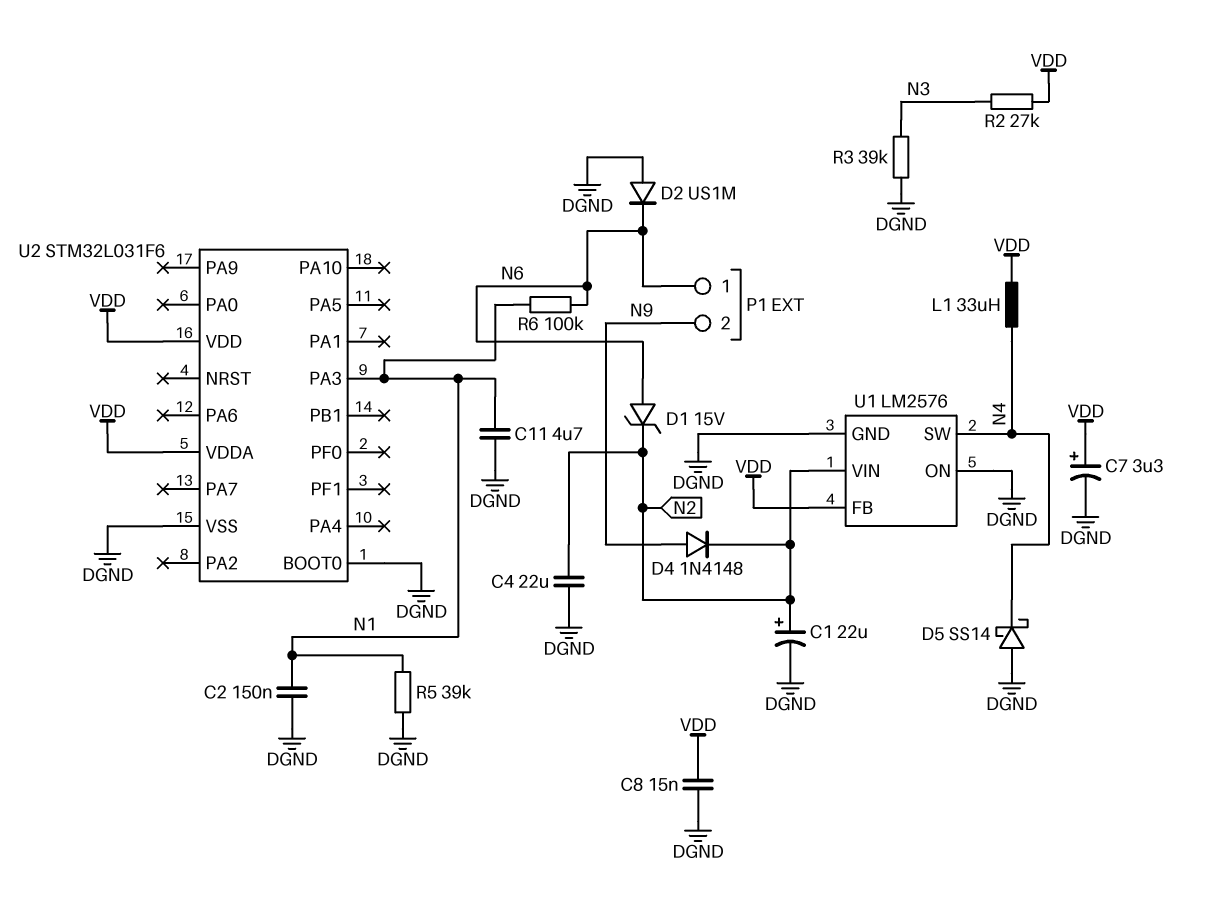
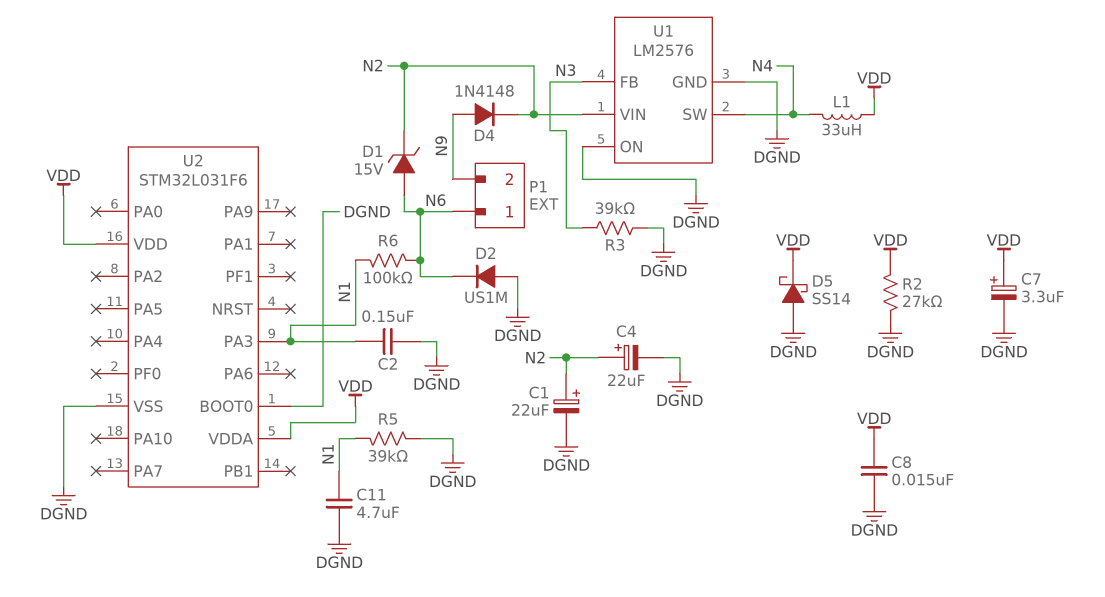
C4: 22uF (DGND, N2) -> 22uF (plus N2, minus DGND)
D5: schottky SS14 (A DGND, K N4) -> schottky SS14 (A DGND, K VDD)
R2: 27k (N3, VDD) -> 27k (DGND, VDD)
U1 pin FB: VDD -> N3

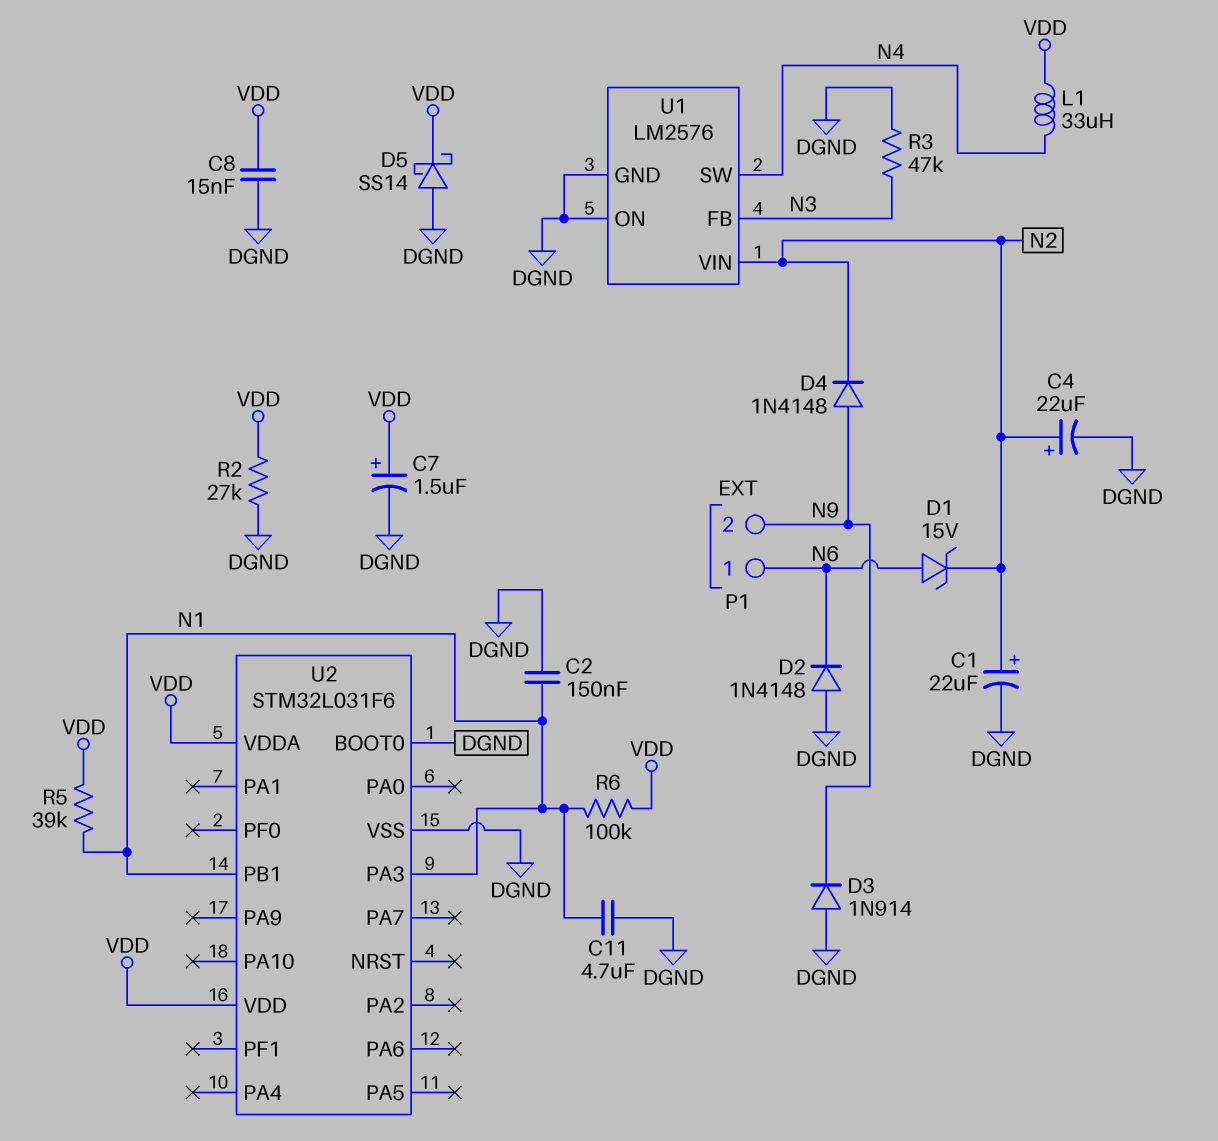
C7: 3.3uF (plus VDD, minus DGND) -> 1.5uF (plus VDD, minus DGND)
D2: diode US1M (A DGND, K N6) -> diode 1N4148 (A DGND, K N6)
D3: none -> diode 1N914 (A DGND, K N9)
R3: 39k (DGND, N3) -> 47k (DGND, N3)
R5: 39k (DGND, N1) -> 39k (N1, VDD)
R6: 100k (N1, N6) -> 100k (N1, VDD)
U2 pin PB1: none -> N1

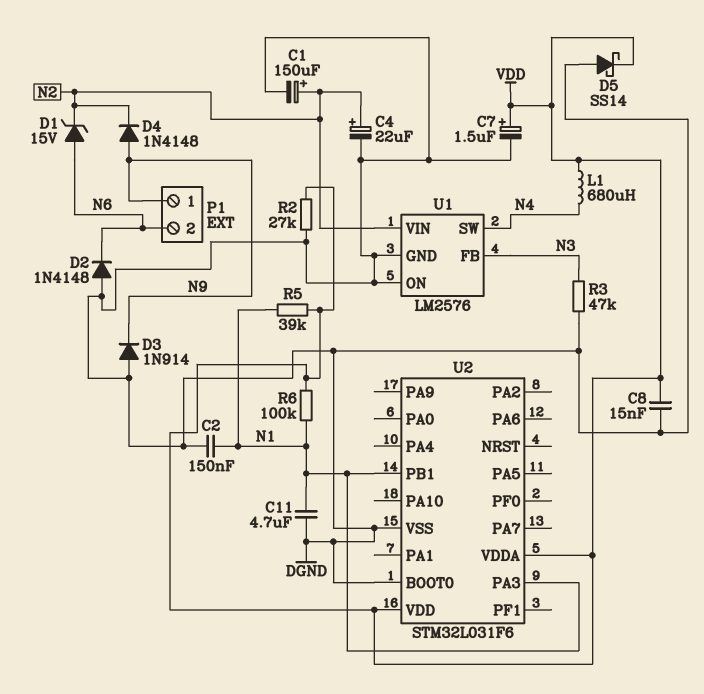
C1: 22uF (plus N2, minus DGND) -> 150uF (plus N2, minus DGND)
L1: 33uH (N4, VDD) -> 680uH (N4, VDD)
P1 pin 1: N6 -> N9
P1 pin 2: N9 -> N6

